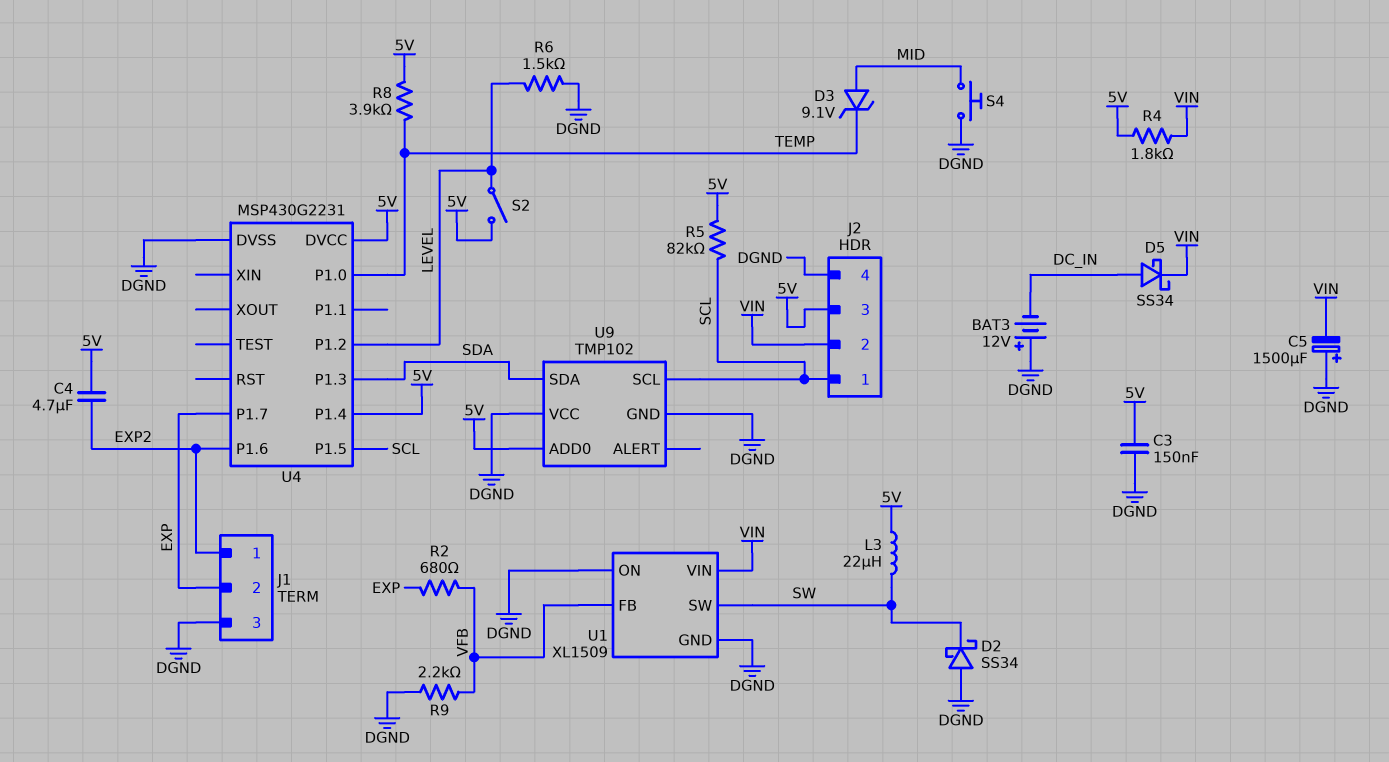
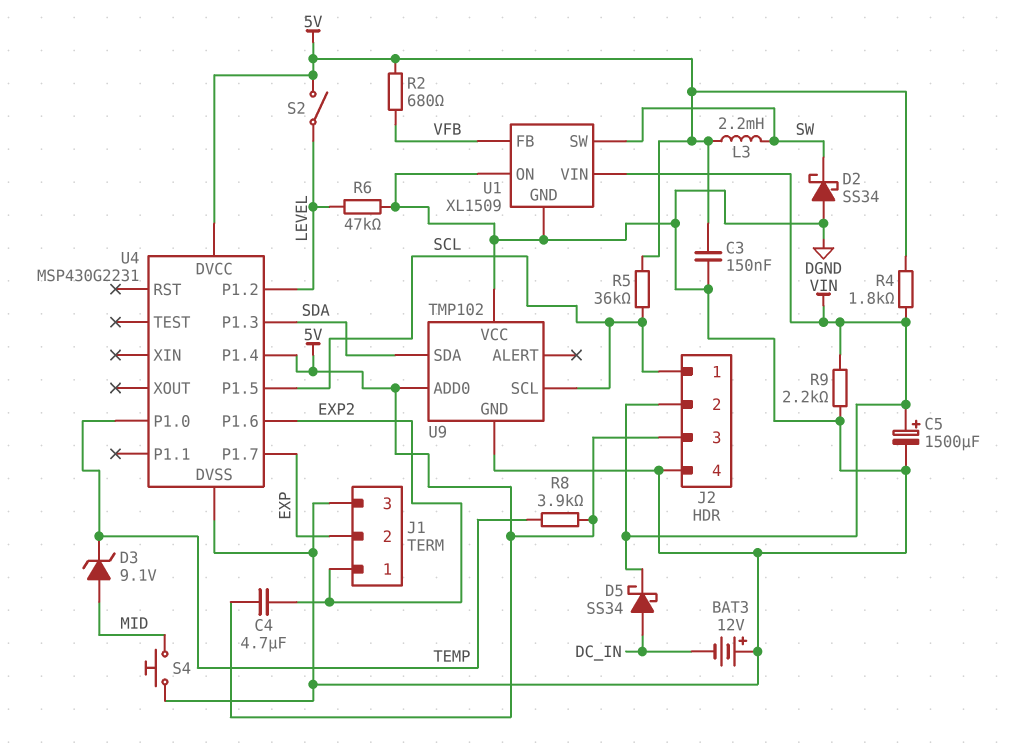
C5: 1500uF (plus DGND, minus VIN) -> 1500uF (plus VIN, minus DGND)
L3: 22uH (5V, SW) -> 2.2mH (5V, SW)
R2: 680 (EXP, VFB) -> 680 (5V, VFB)
R5: 82k (5V, SCL) -> 36k (5V, SCL)
R6: 1.5k (DGND, LEVEL) -> 47k (DGND, LEVEL)
R9: 2.2k (DGND, VFB) -> 2.2k (DGND, VIN)

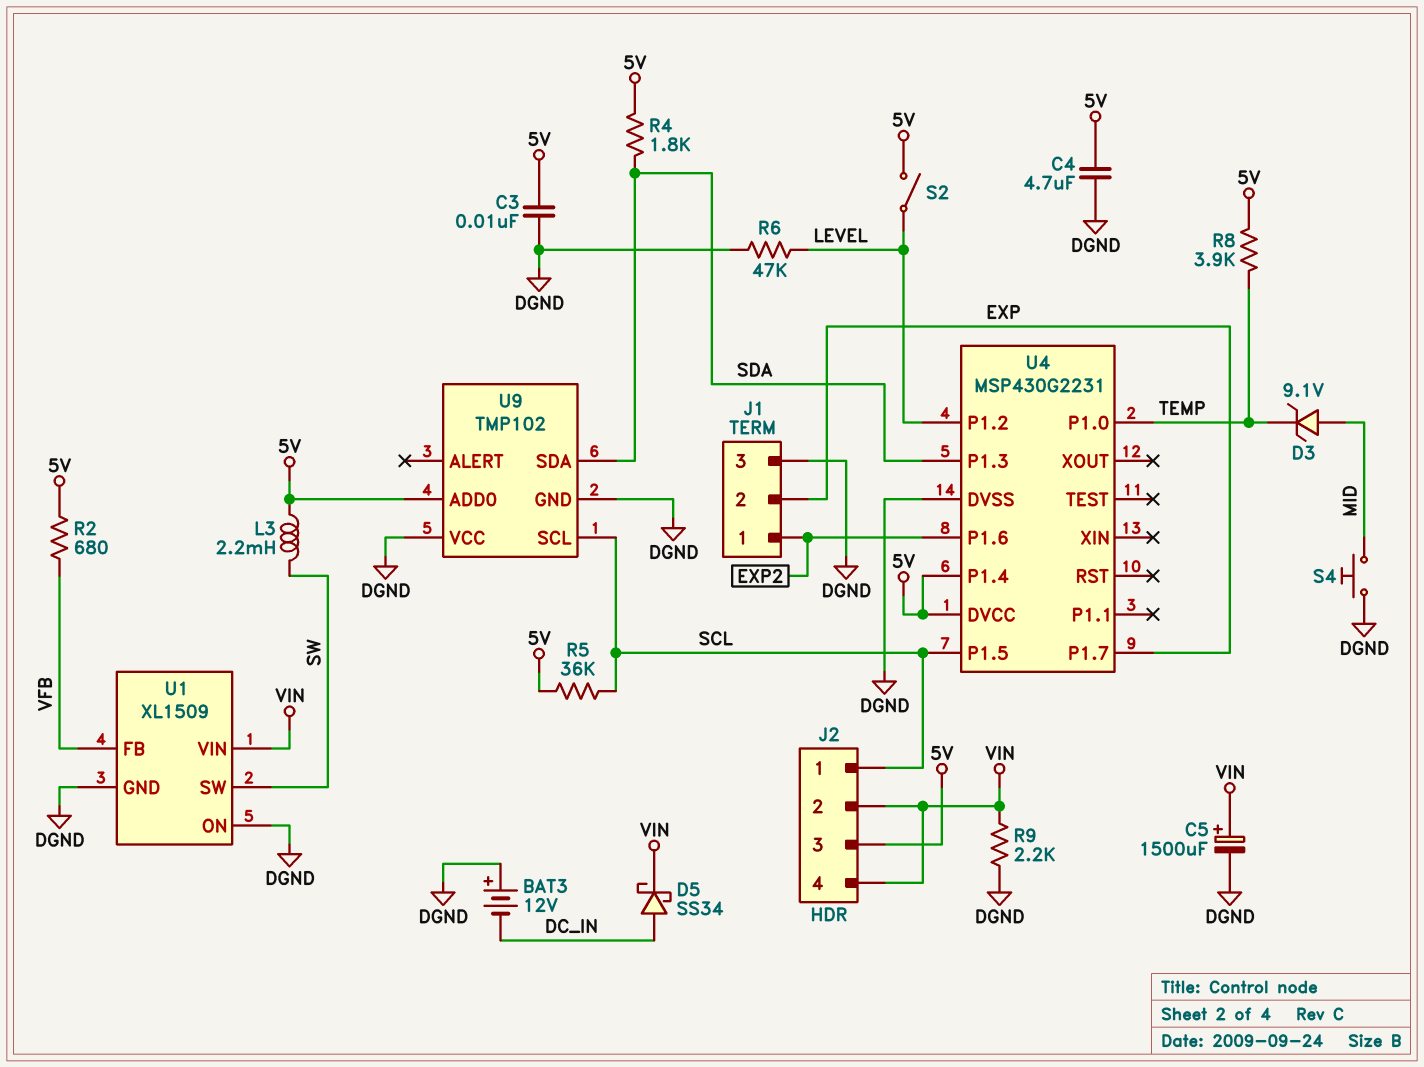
C3: 150nF (5V, DGND) -> 10nF (5V, DGND)
C4: 4.7uF (5V, EXP2) -> 4.7uF (5V, DGND)
D2: schottky SS34 (A DGND, K SW) -> none
J2 pin 4: DGND -> VIN
R4: 1.8k (5V, VIN) -> 1.8k (5V, SDA)

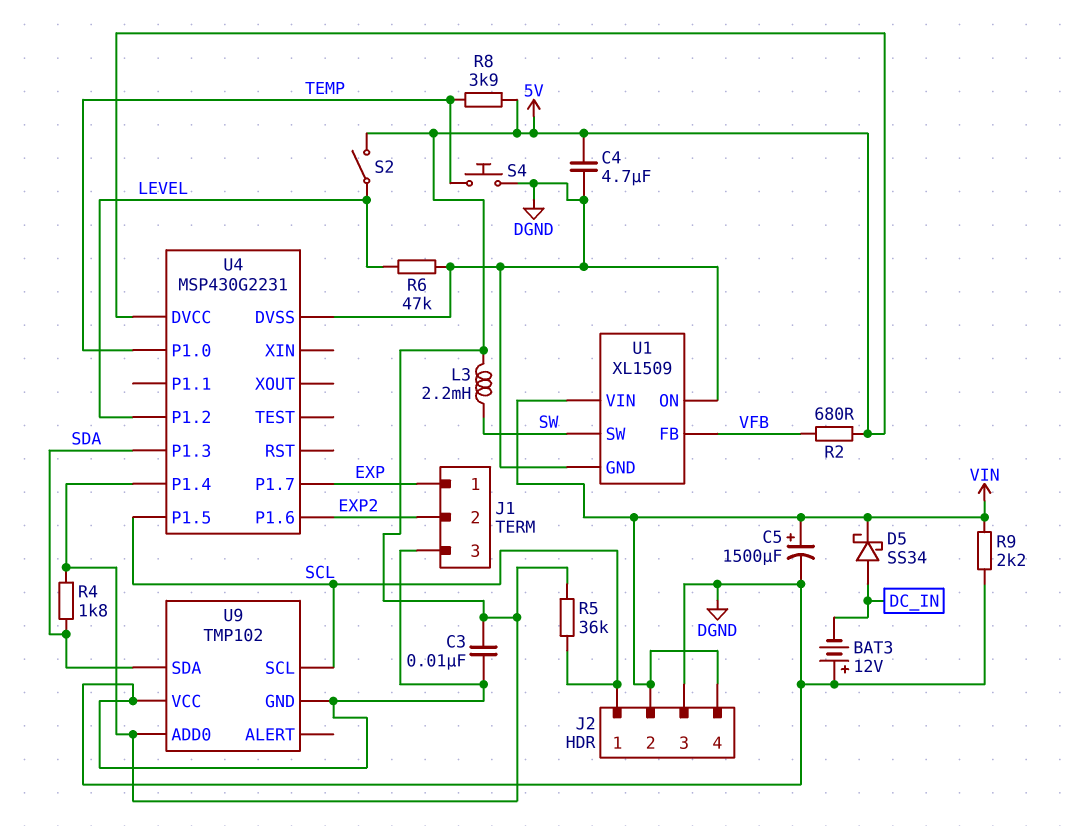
D3: zener 9.1V (A MID, K TEMP) -> none
J1 pin 1: EXP2 -> EXP
J1 pin 2: EXP -> EXP2
J2 pin 3: 5V -> DGND
S4: button (DGND, MID) -> button (DGND, TEMP)

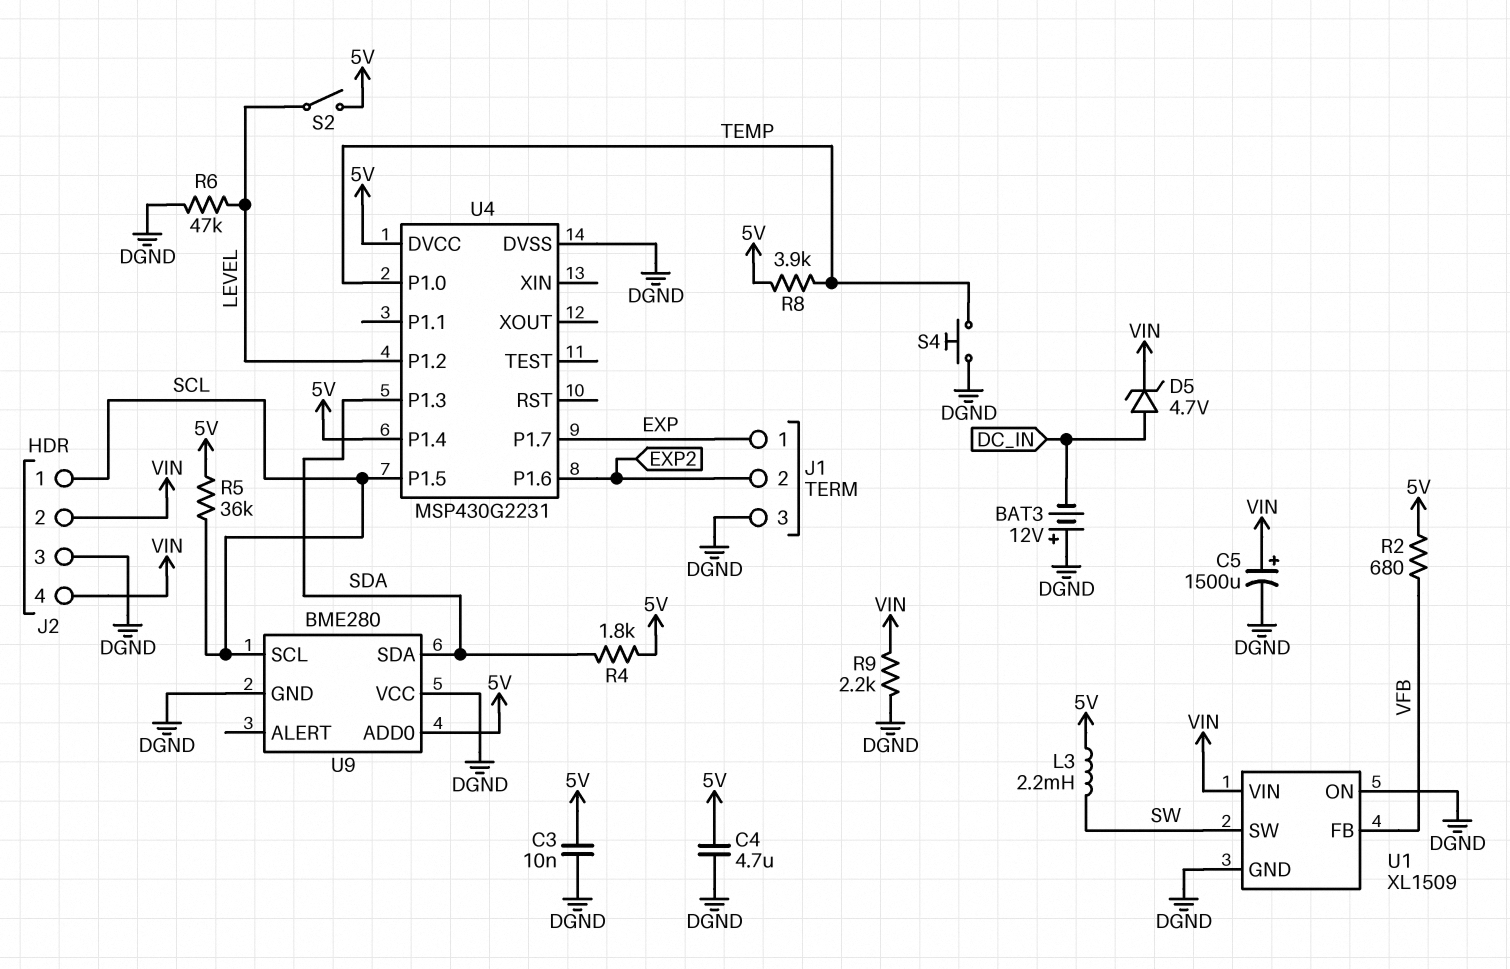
D5: schottky SS34 (A DC_IN, K VIN) -> zener 4.7V (A DC_IN, K VIN)
U9: TMP102 -> BME280

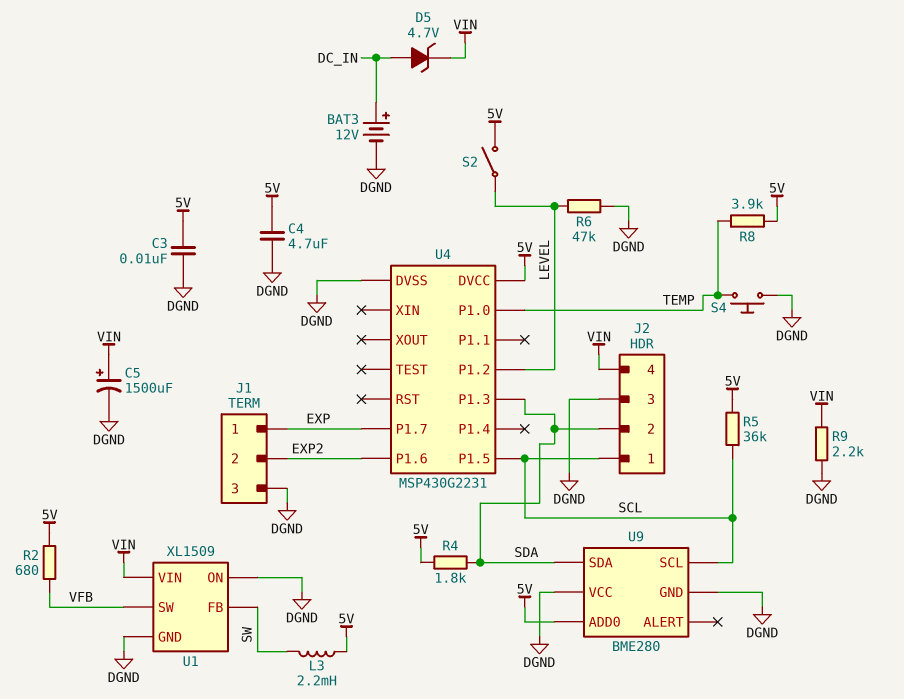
BAT3: 12V (plus DGND, minus DC_IN) -> 12V (plus DC_IN, minus DGND)
J2 pin 2: VIN -> SDA
U1 pin FB: VFB -> SW
U1 pin SW: SW -> VFB
U4 pin P1.4: 5V -> none

